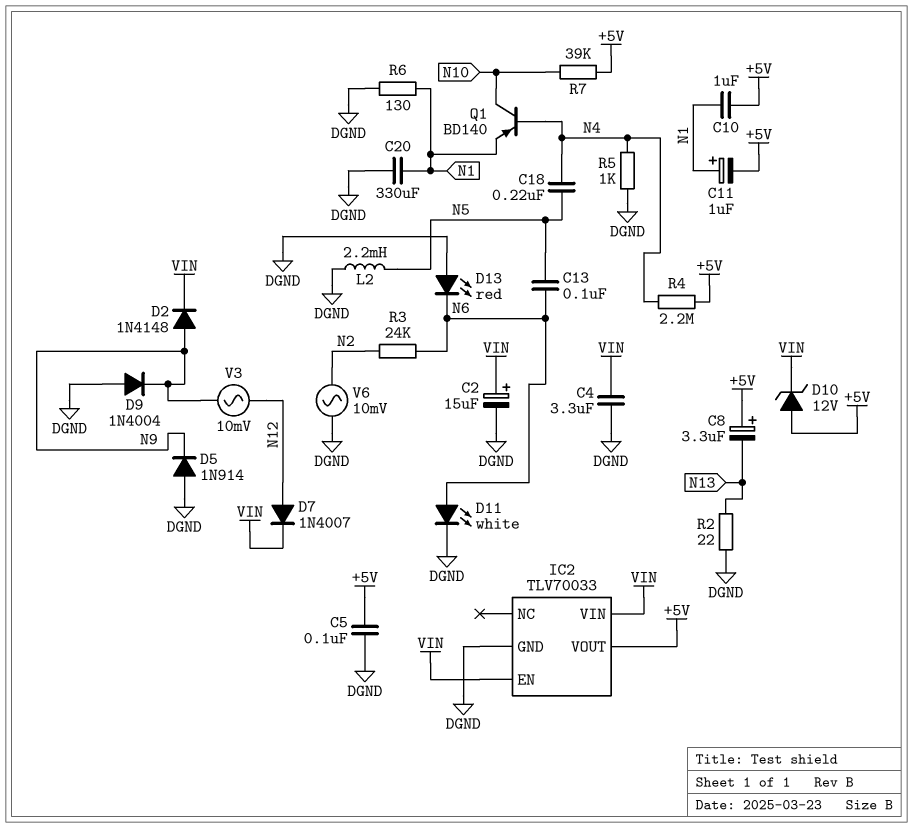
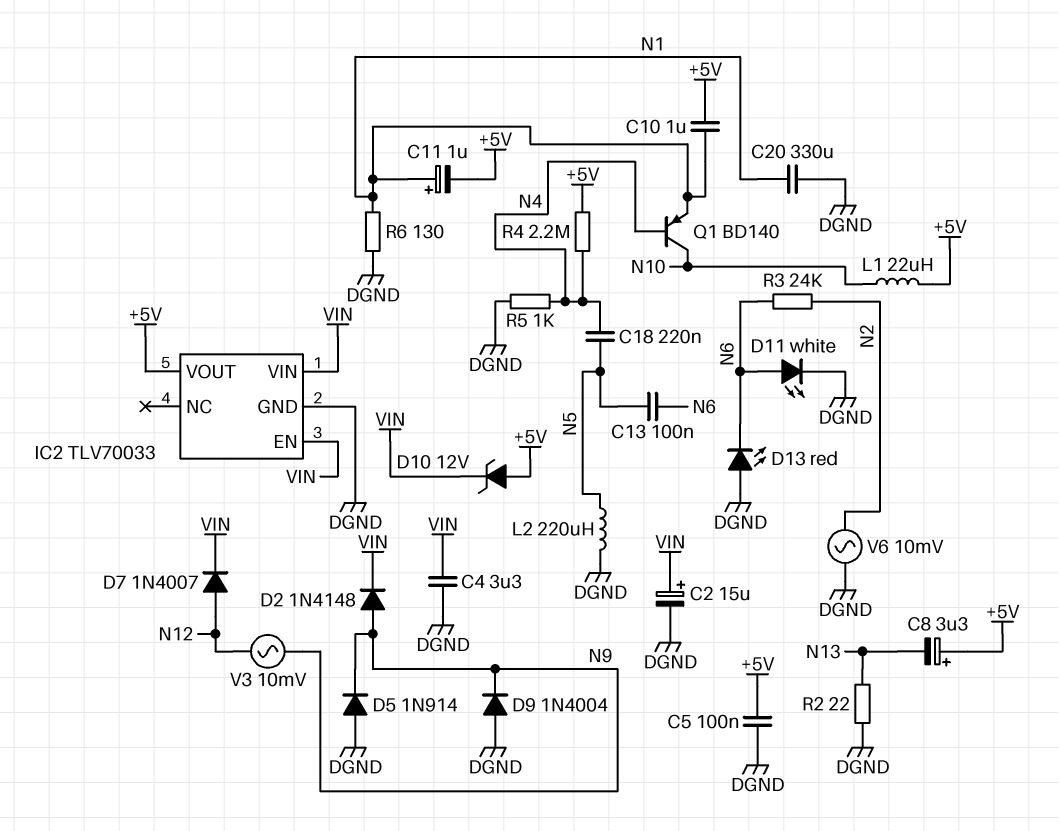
L1: none -> 22uH (+5V, N10)
L2: 2.2mH (DGND, N5) -> 220uH (DGND, N5)
R7: 39k (+5V, N10) -> none

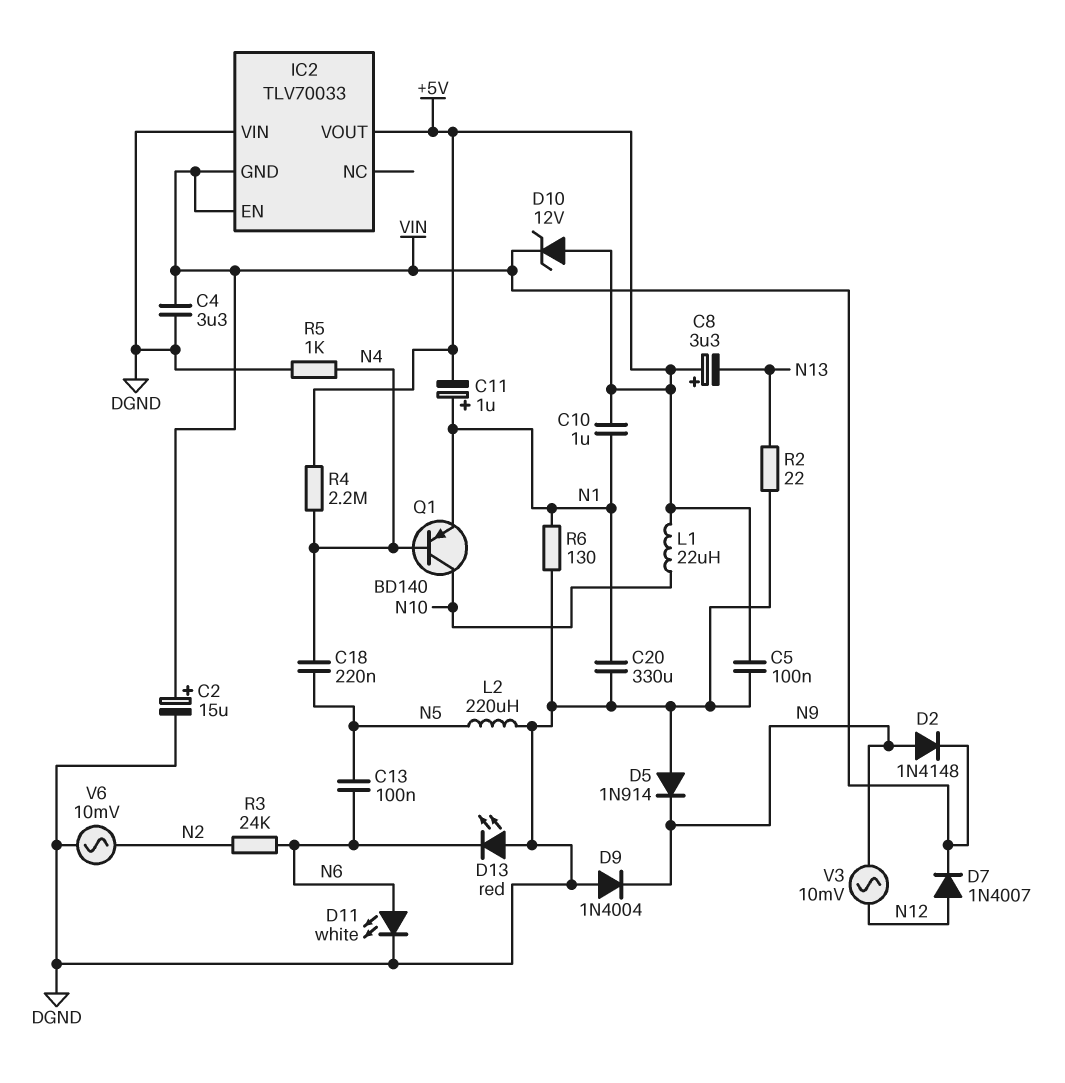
IC2 pin GND: DGND -> VIN
IC2 pin VIN: VIN -> DGND

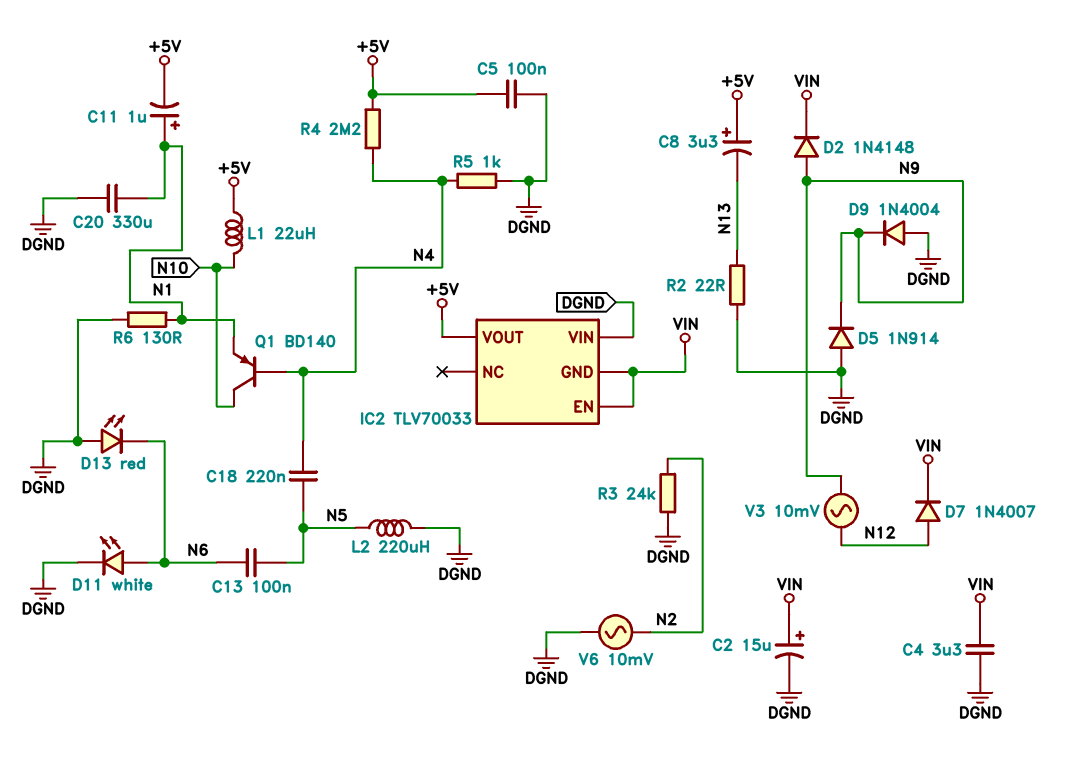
C10: 1uF (+5V, N1) -> none
D10: zener 12V (A +5V, K VIN) -> none
R3: 24k (N2, N6) -> 24k (DGND, N2)

